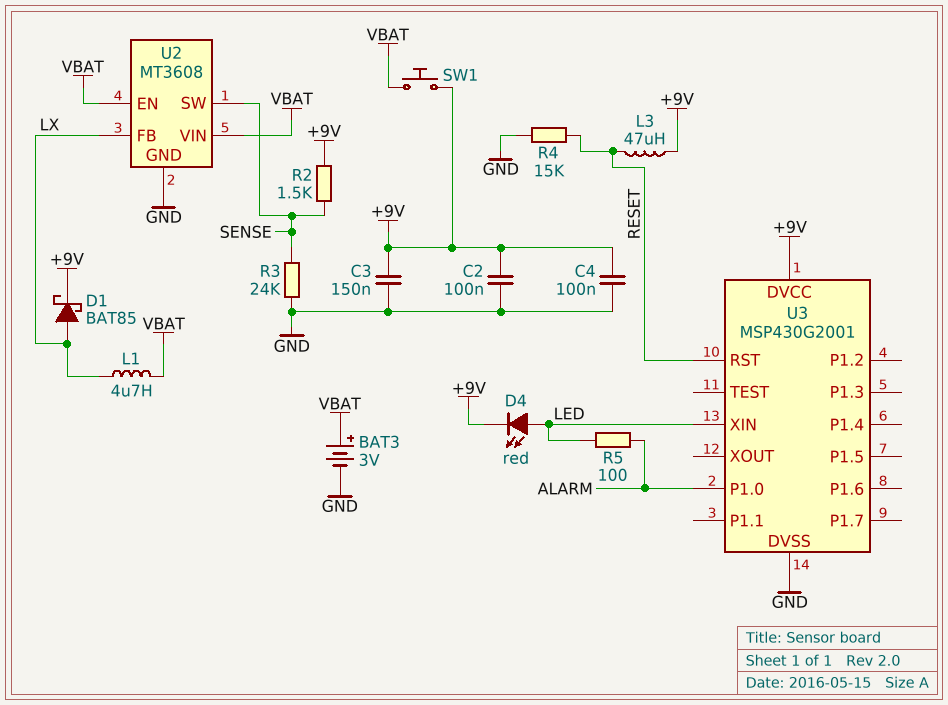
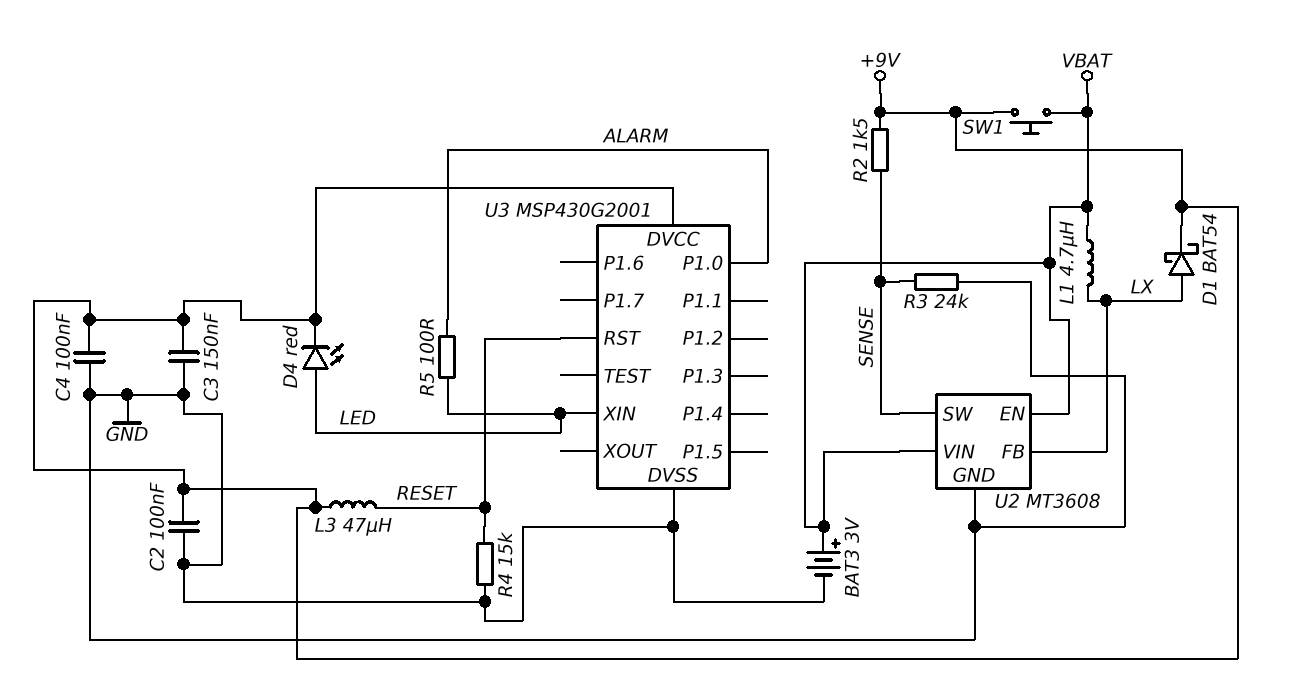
D1: schottky BAT85 (A LX, K +9V) -> schottky BAT54 (A LX, K +9V)

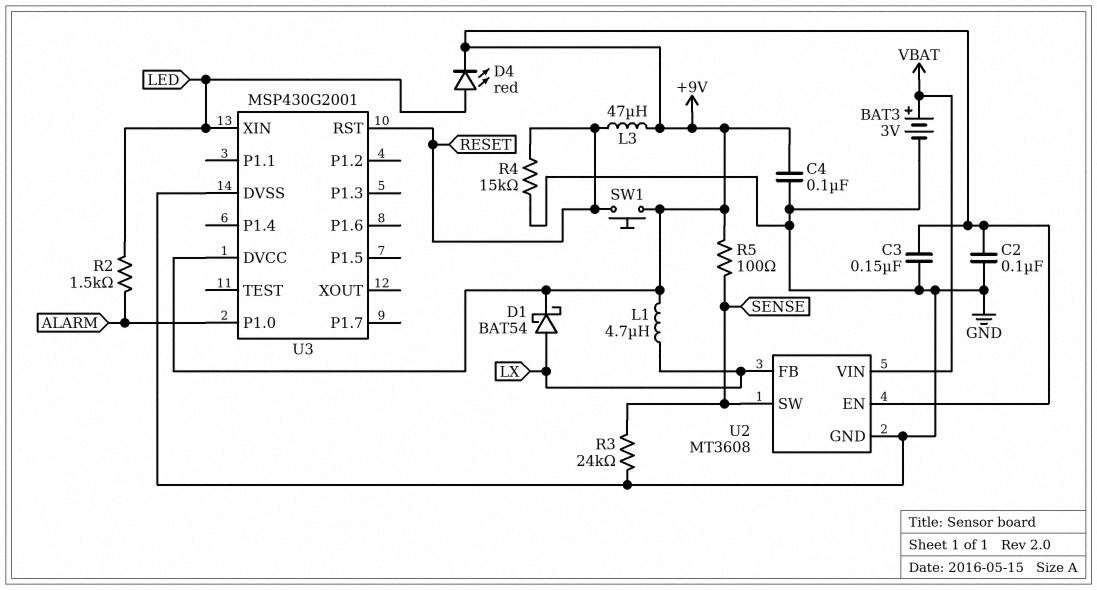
L1: 4.7uH (LX, VBAT) -> 4.7uH (+9V, LX)
R2: 1.5k (+9V, SENSE) -> 1.5k (ALARM, LED)
R5: 100 (ALARM, LED) -> 100 (+9V, SENSE)
SW1: button (+9V, VBAT) -> button (+9V, RESET)
U2 pin EN: VBAT -> +9V

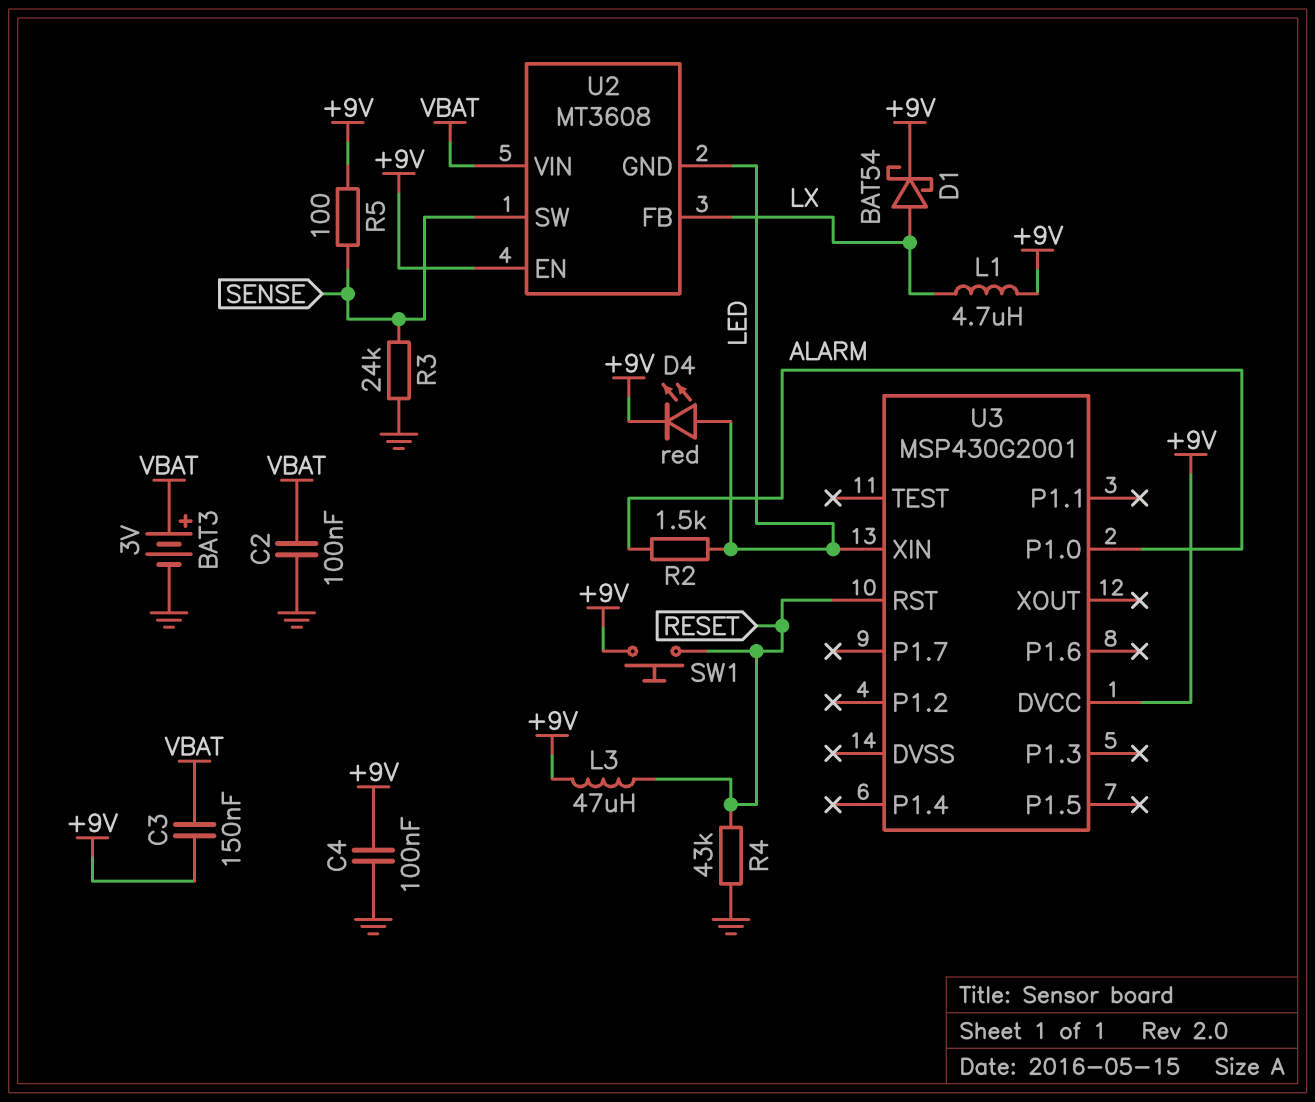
C2: 100nF (+9V, GND) -> 100nF (GND, VBAT)
C3: 150nF (+9V, GND) -> 150nF (+9V, VBAT)
R4: 15k (GND, RESET) -> 43k (GND, RESET)
U2 pin GND: GND -> LED
U3 pin DVSS: GND -> none

